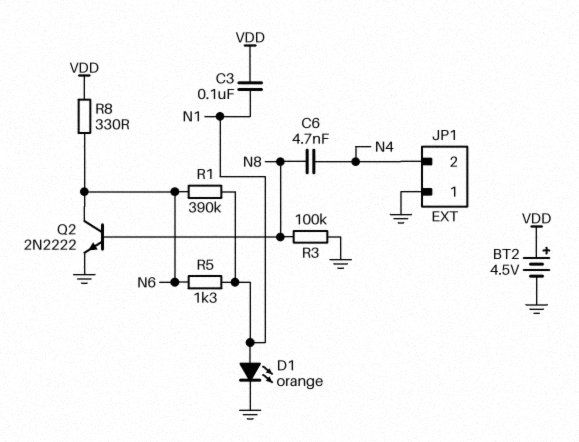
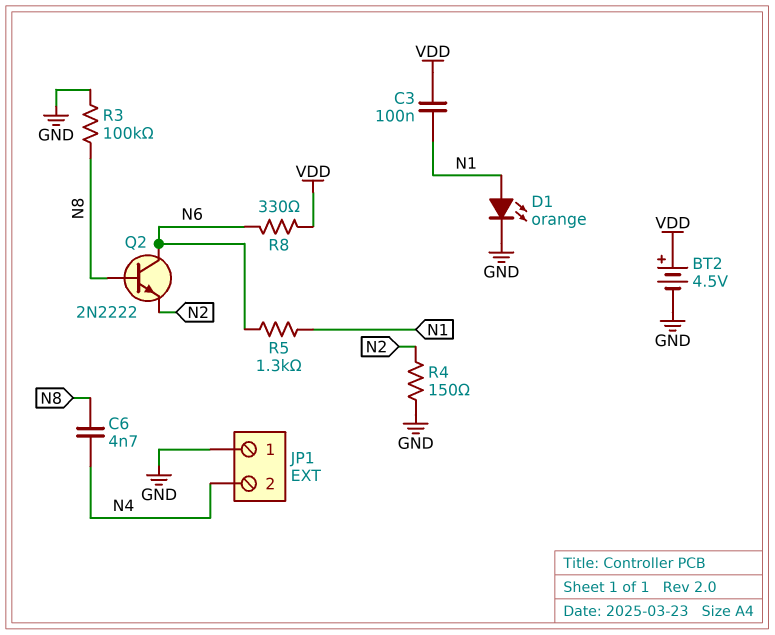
Q2: NPN 2N2222 (B N8, C N6, E GND) -> NPN 2N2222 (B N8, C N6, E N2)
R1: 390k (N1, N6) -> none
R4: none -> 150 (GND, N2)

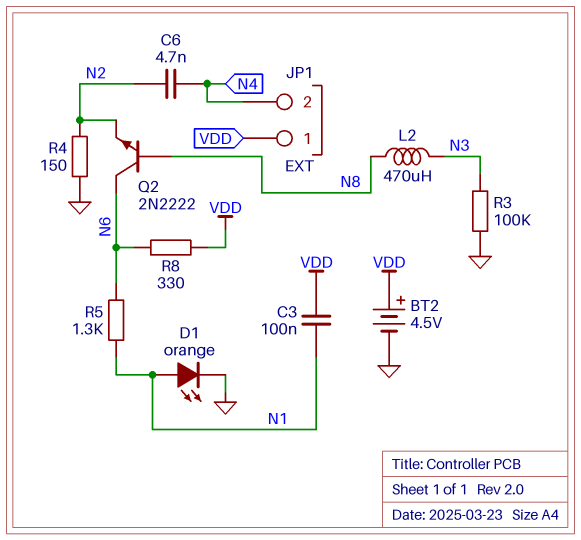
C6: 4.7nF (N4, N8) -> 4.7nF (N2, N4)
JP1 pin 1: GND -> VDD
L2: none -> 470uH (N3, N8)
R3: 100k (GND, N8) -> 100k (GND, N3)

